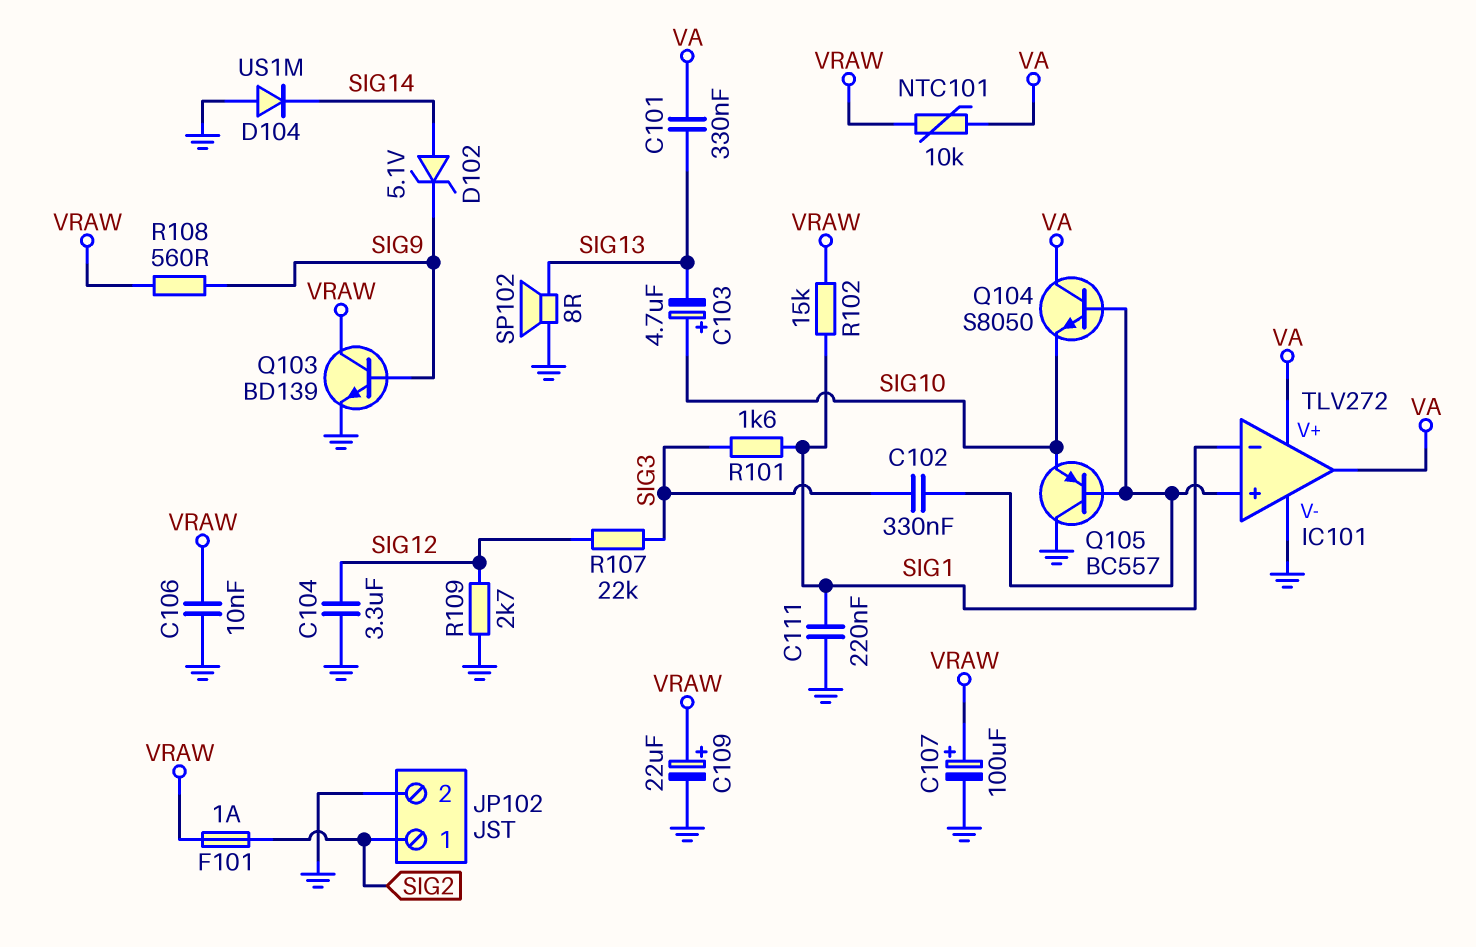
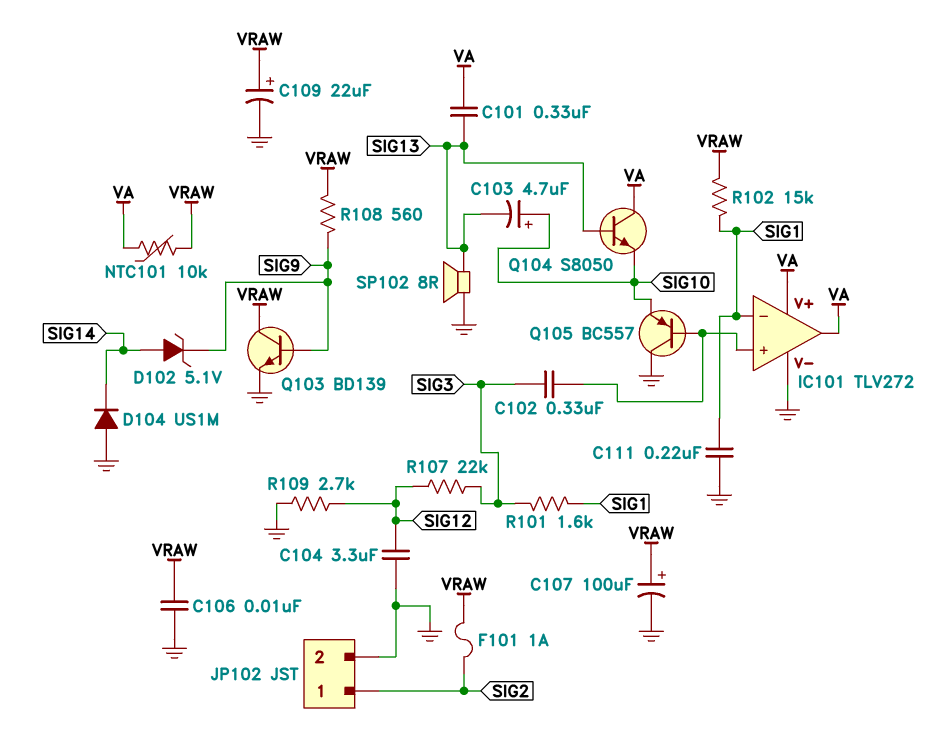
Q104: NPN S8050 (B IC101/in+, C VA, E SIG10) -> NPN S8050 (B SIG13, C VA, E SIG10)

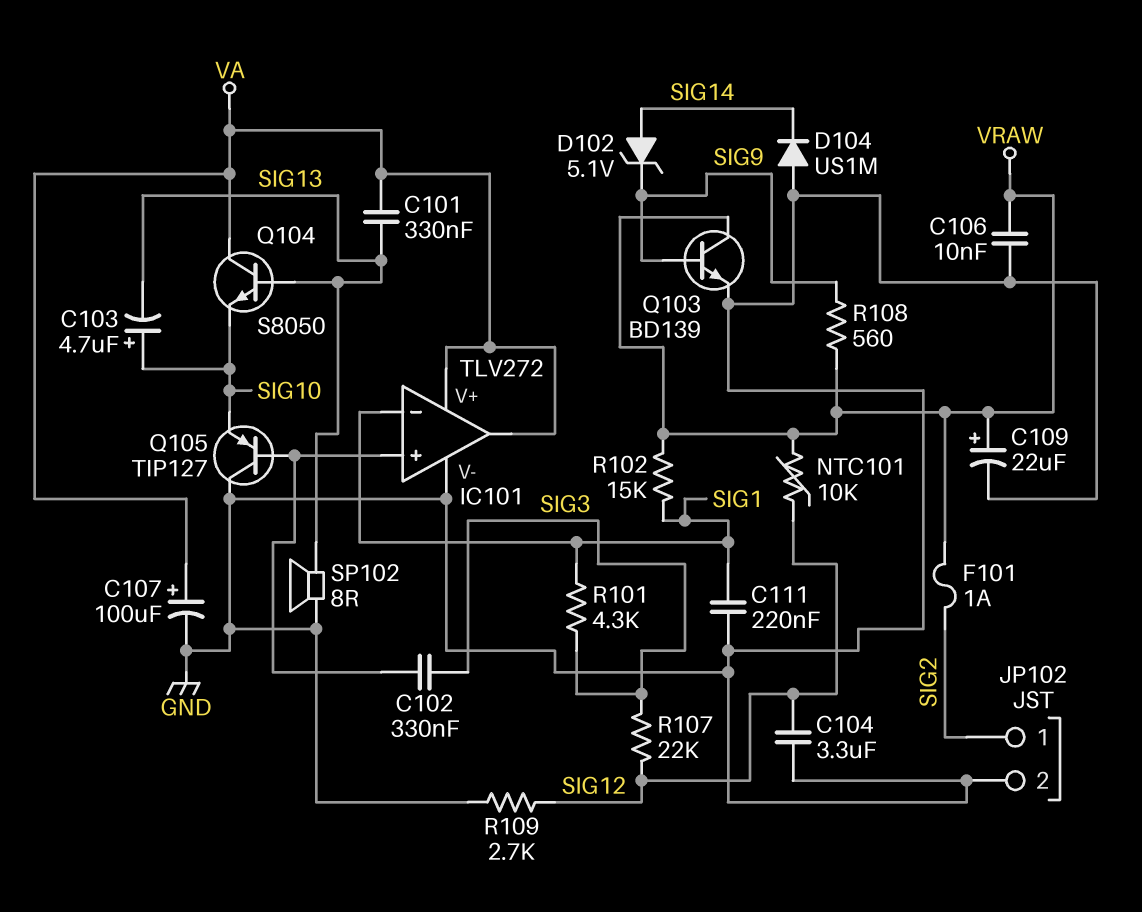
C107: 100uF (plus VRAW, minus GND) -> 100uF (plus VA, minus GND)
NTC101: 10k (VA, VRAW) -> 10k (SIG12, VRAW)
Q105: PNP BC557 (B IC101/in+, C GND, E SIG10) -> PNP TIP127 (B IC101/in+, C GND, E SIG10)
R101: 1.6k (SIG1, SIG3) -> 4.3k (SIG1, SIG3)

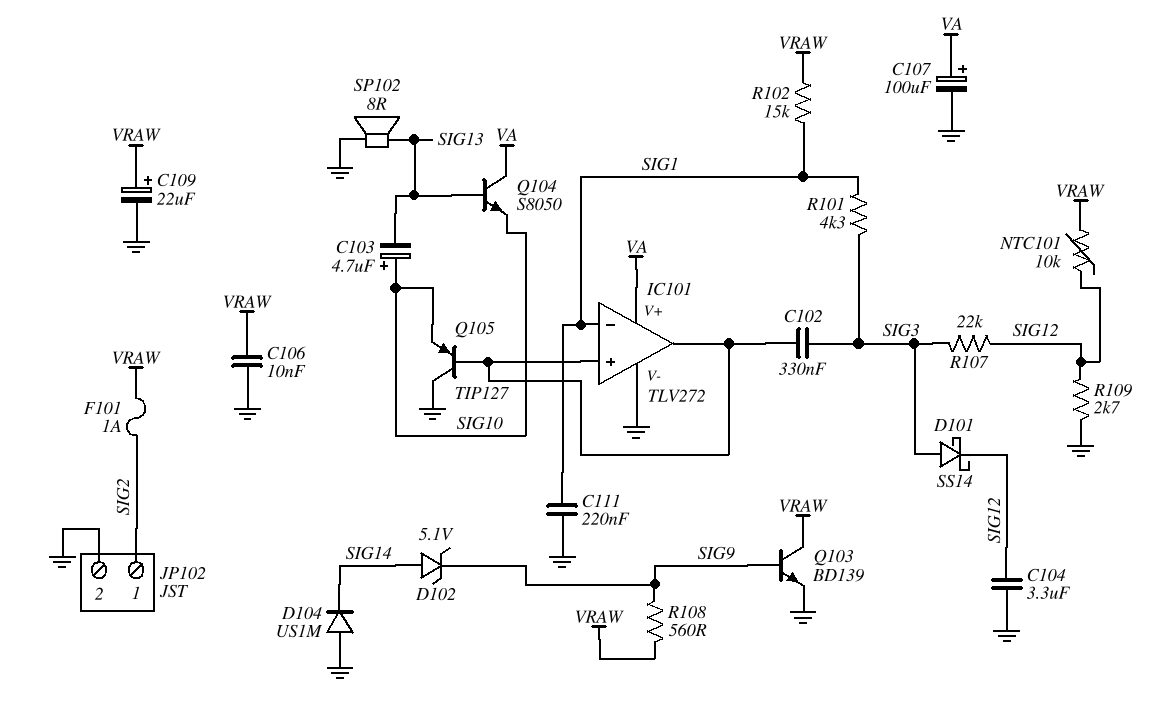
C101: 330nF (SIG13, VA) -> none
D101: none -> schottky SS14 (A SIG3, K SIG12)
IC101 pin out: VA -> IC101/in+

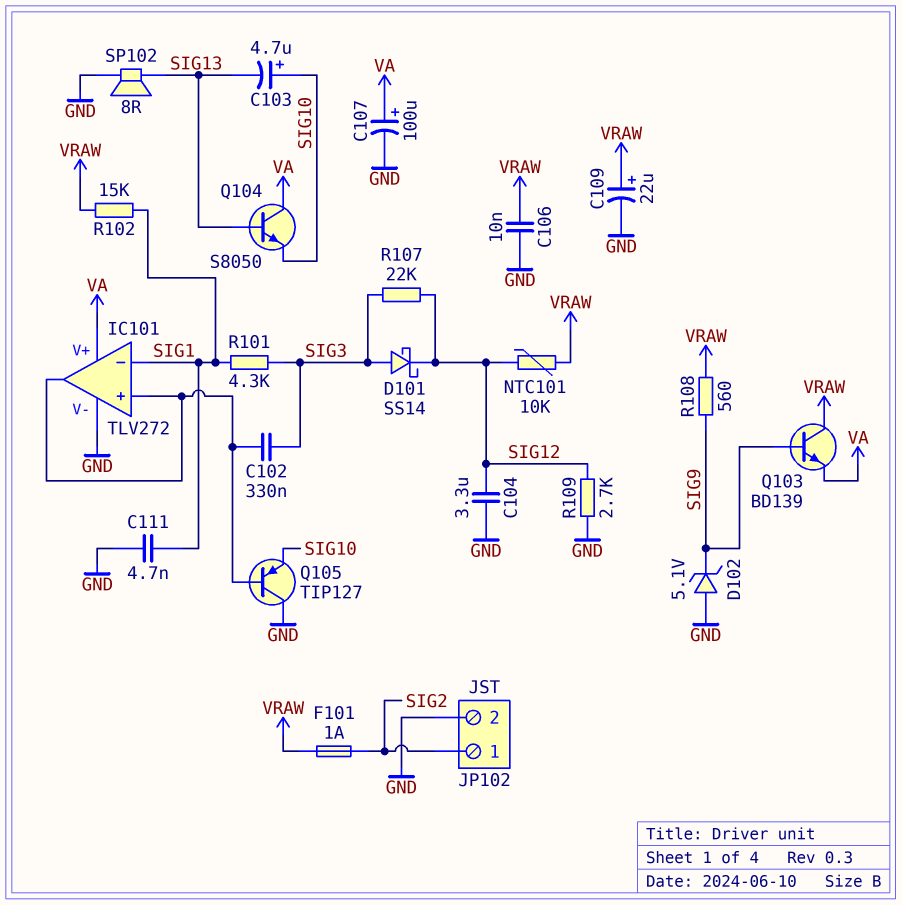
C111: 220nF (GND, SIG1) -> 4.7nF (GND, SIG1)
D102: zener 5.1V (A SIG14, K SIG9) -> zener 5.1V (A GND, K SIG9)
D104: diode US1M (A GND, K SIG14) -> none
Q103: NPN BD139 (B SIG9, C VRAW, E GND) -> NPN BD139 (B SIG9, C VRAW, E VA)

